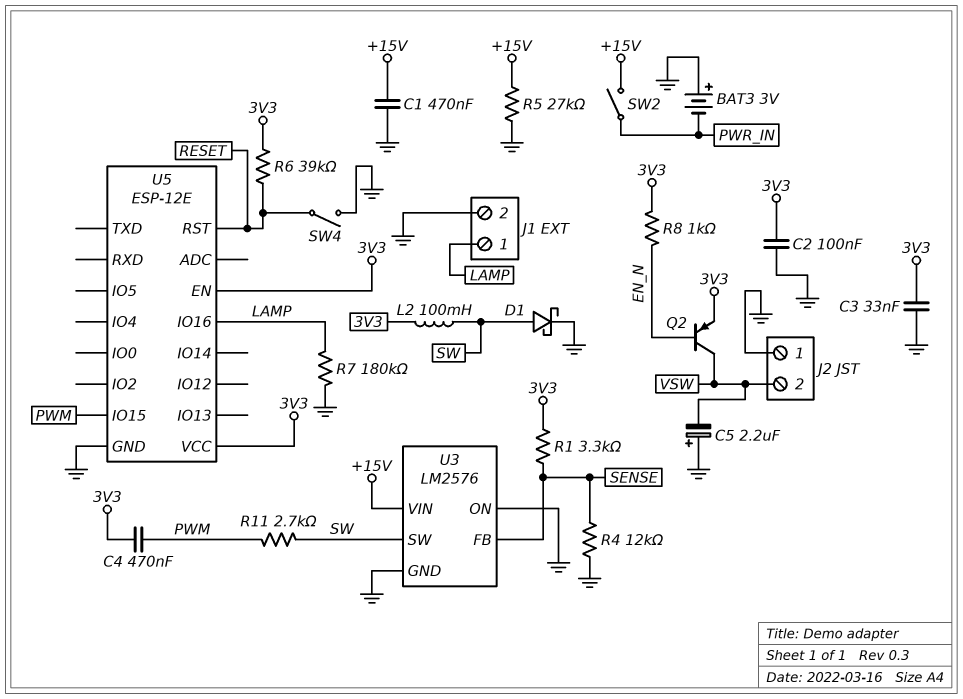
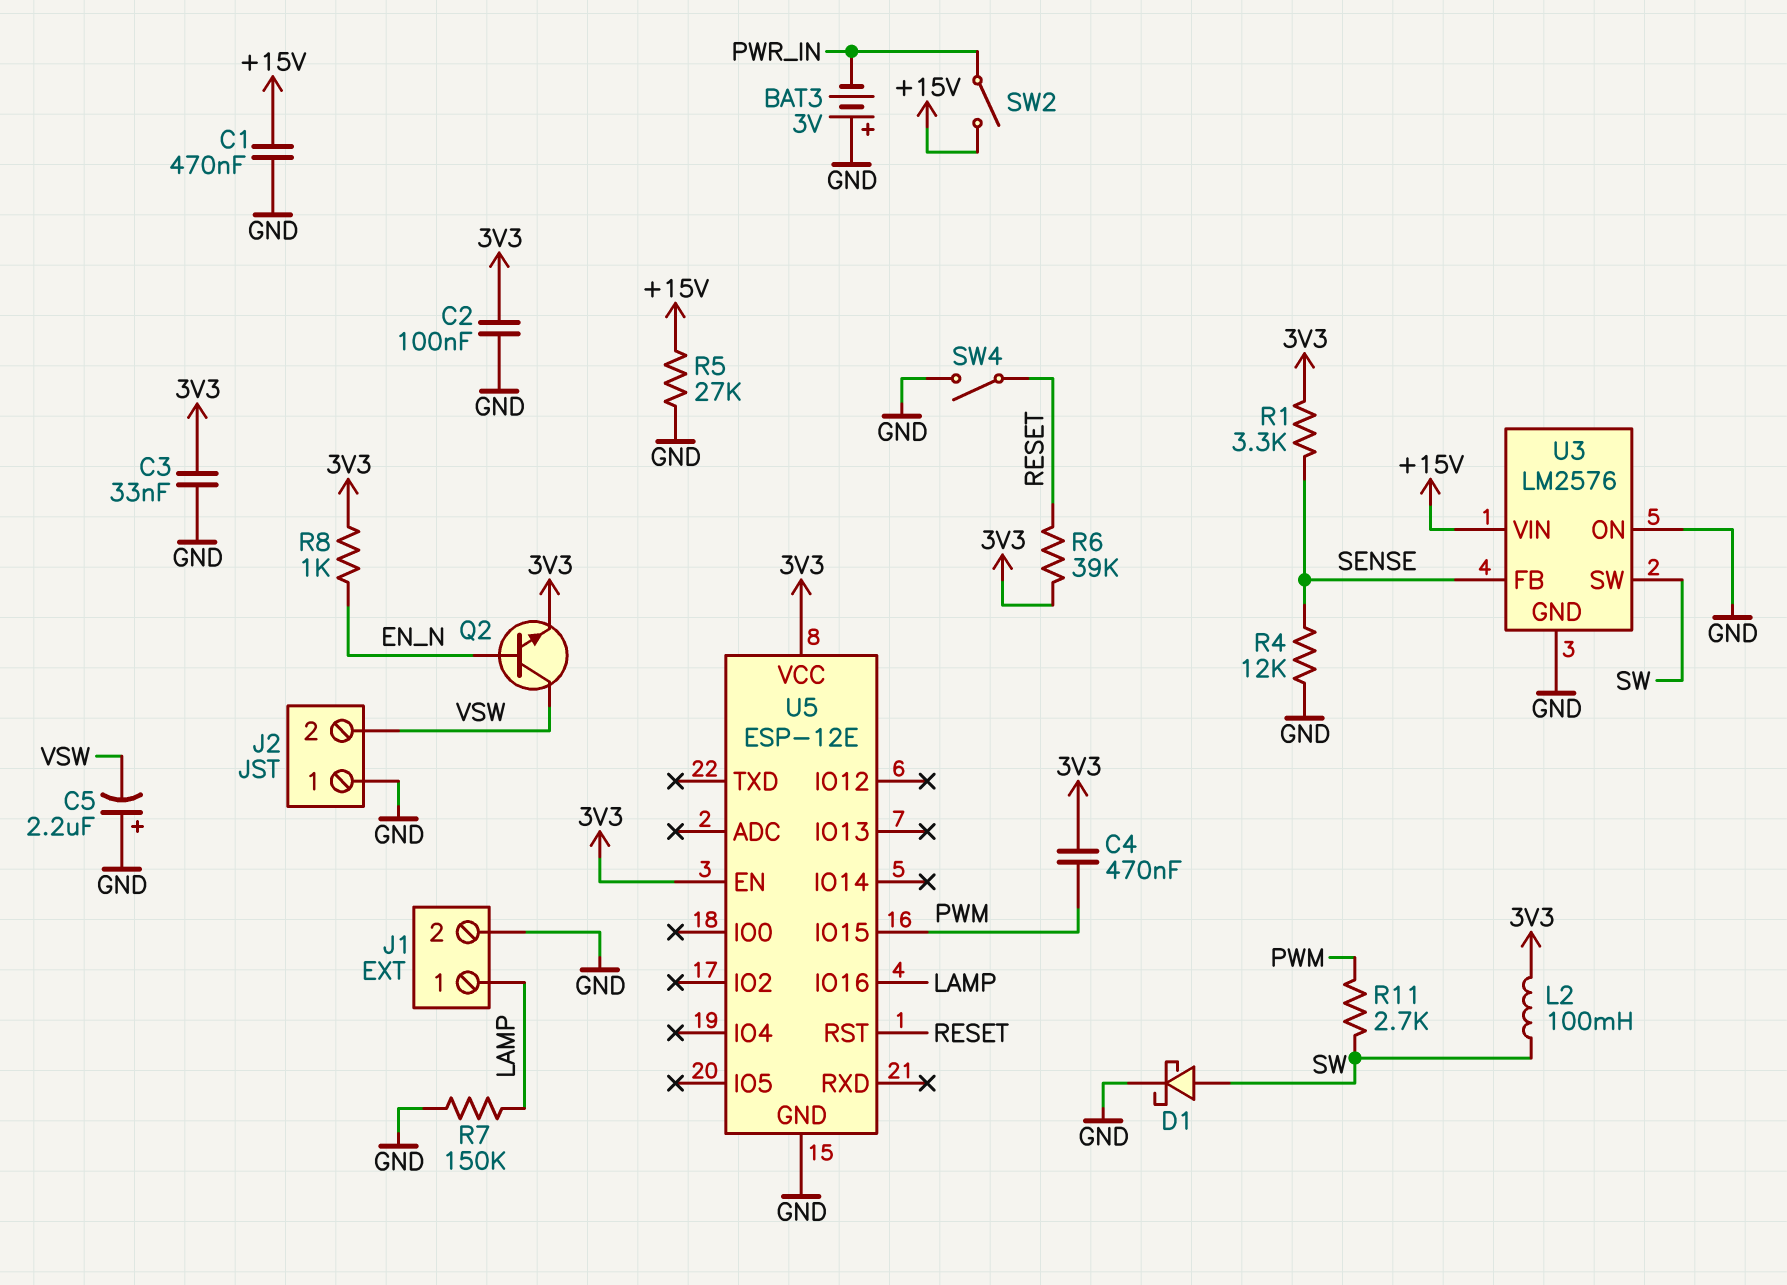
Q2: PNP (B EN_N, C VSW, E 3V3) -> NPN (B EN_N, C VSW, E 3V3)
R7: 180k (GND, LAMP) -> 150k (GND, LAMP)

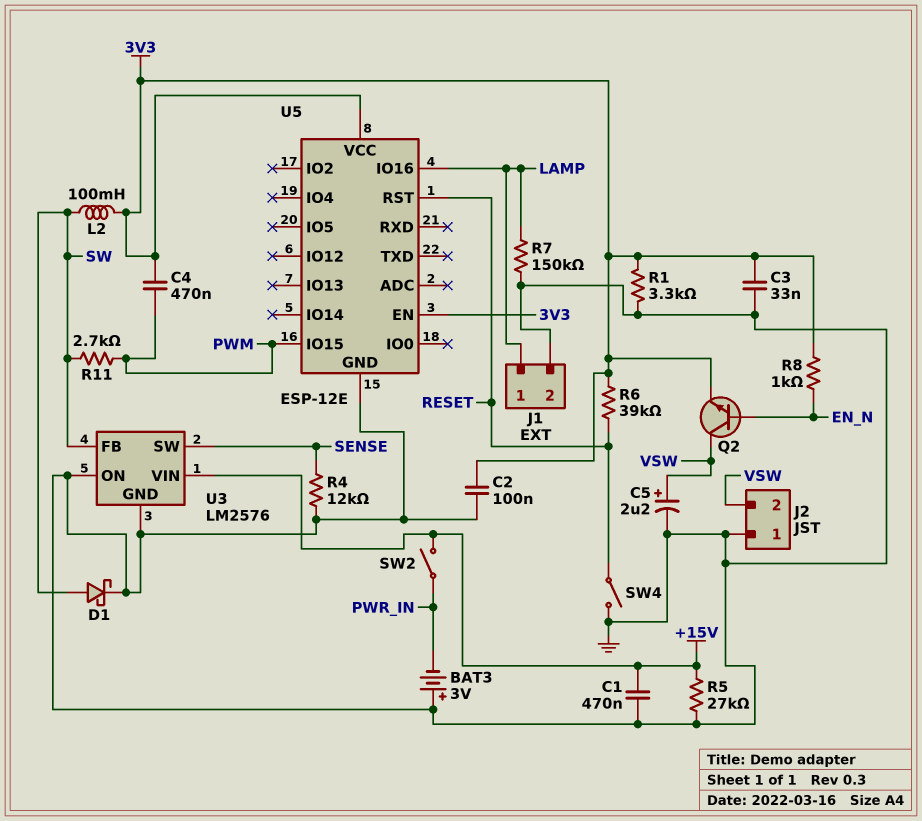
C5: 2.2uF (plus GND, minus VSW) -> 2.2uF (plus VSW, minus GND)
R1: 3.3k (3V3, SENSE) -> 3.3k (3V3, GND)
U3 pin FB: SENSE -> SW
U3 pin SW: SW -> SENSE

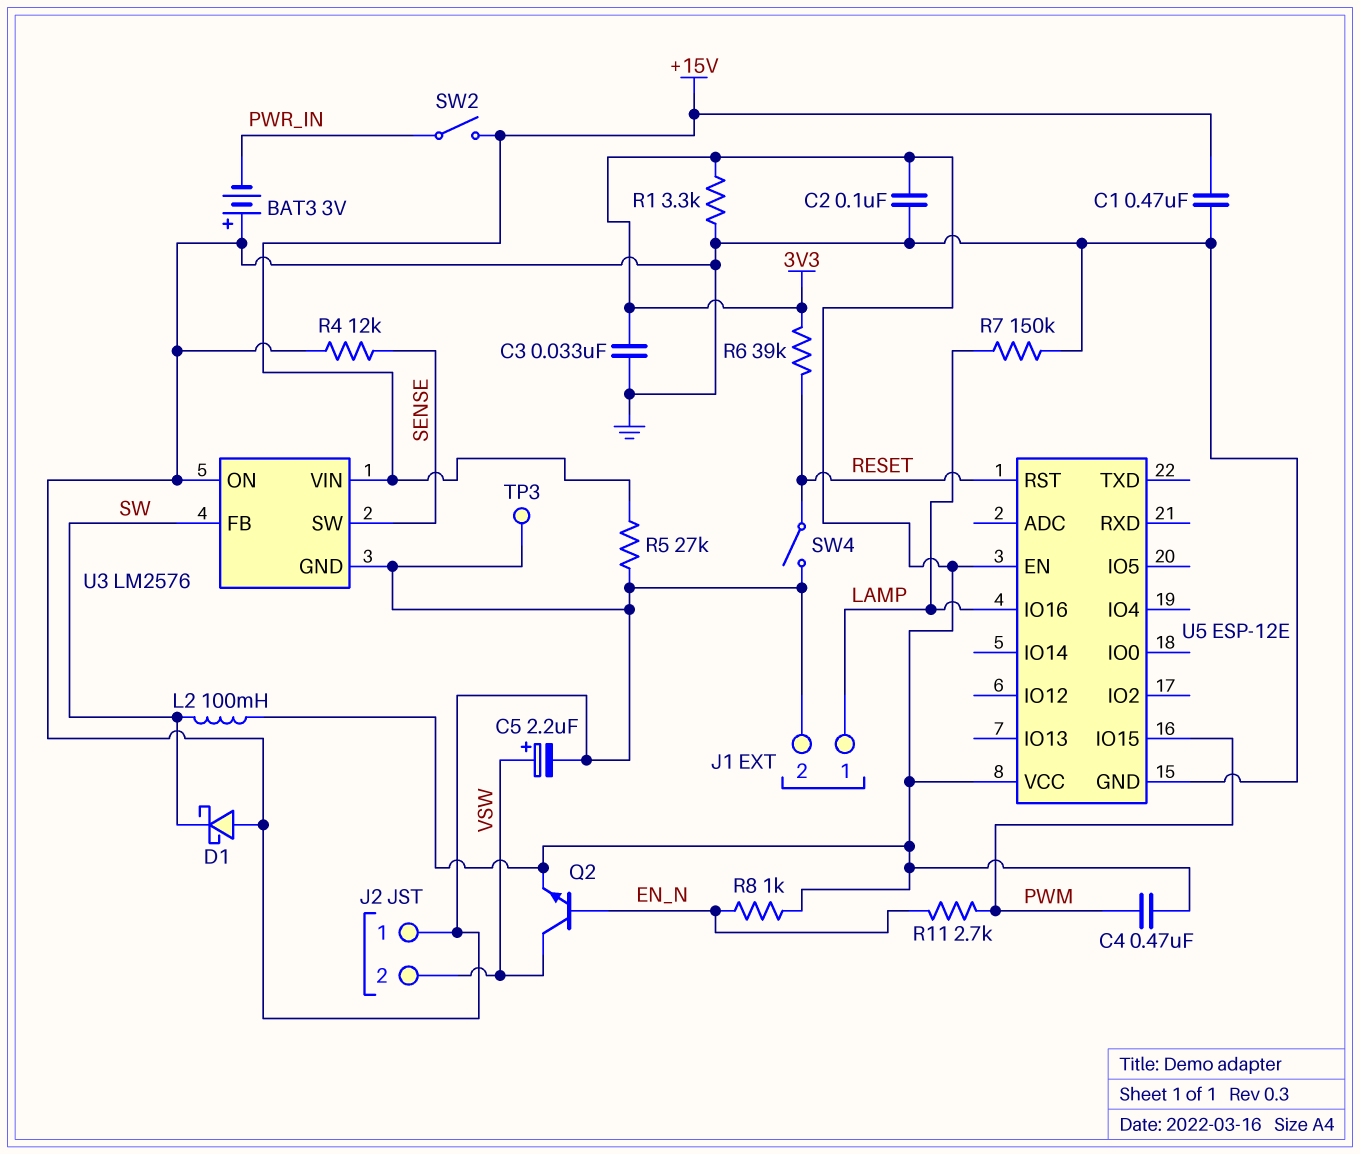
D1: schottky (A SW, K GND) -> schottky (A GND, K SW)
R11: 2.7k (PWM, SW) -> 2.7k (EN_N, PWM)
TP3: none -> test point (GND)

